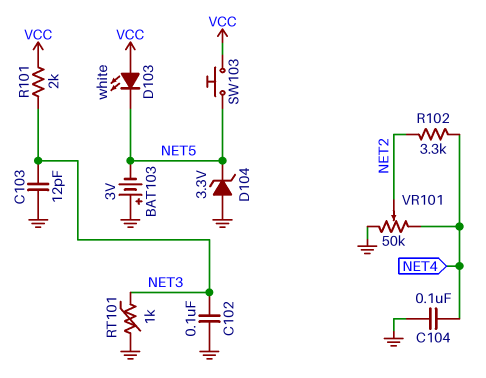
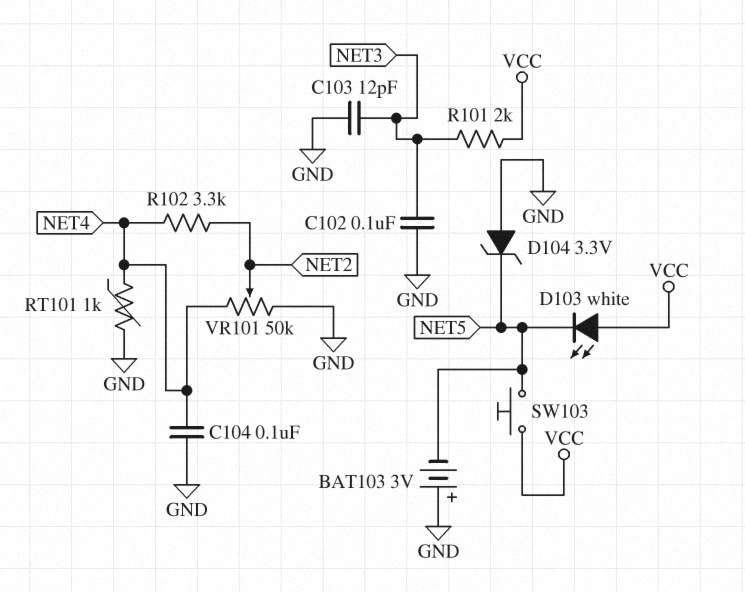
RT101: 1k (GND, NET3) -> 1k (GND, NET4)

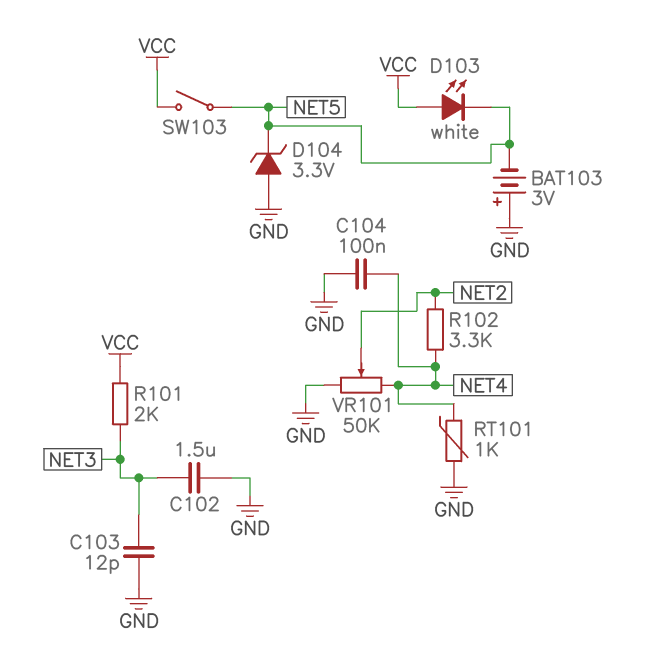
C102: 100nF (GND, NET3) -> 1.5uF (GND, NET3)
SW103: button (NET5, VCC) -> switch (NET5, VCC)

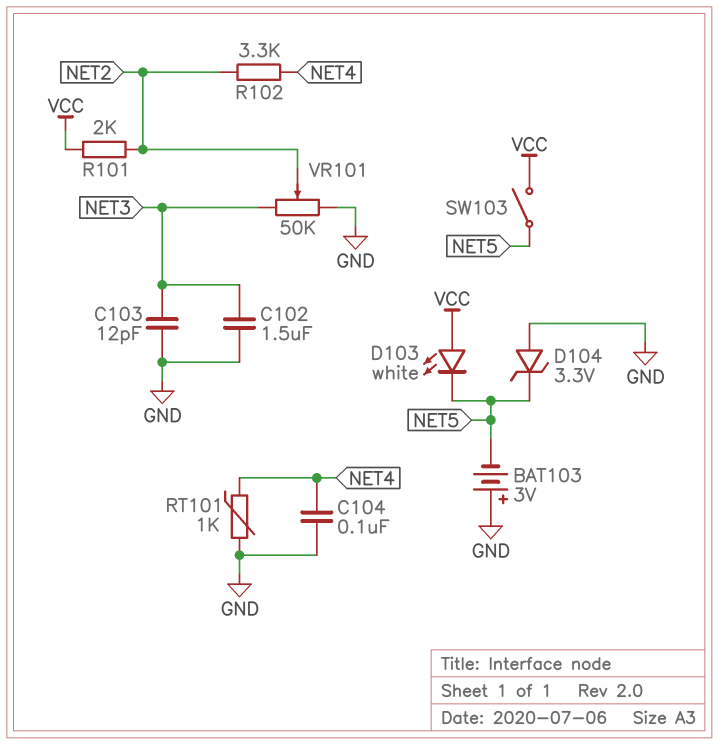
R101: 2k (NET3, VCC) -> 2k (NET2, VCC)
VR101: 50k (GND, NET4, wiper NET2) -> 50k (GND, NET3, wiper NET2)

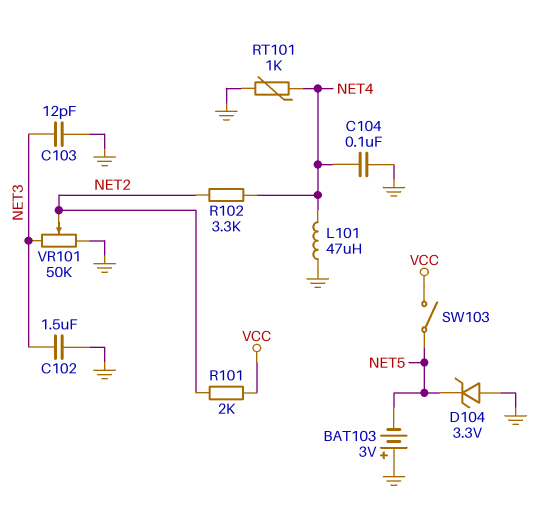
D103: LED white (A VCC, K NET5) -> none
L101: none -> 47uH (GND, NET4)

